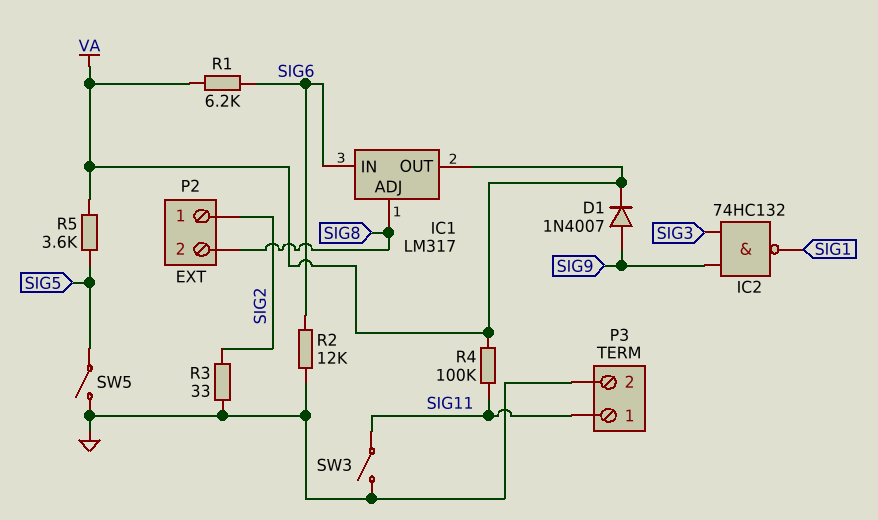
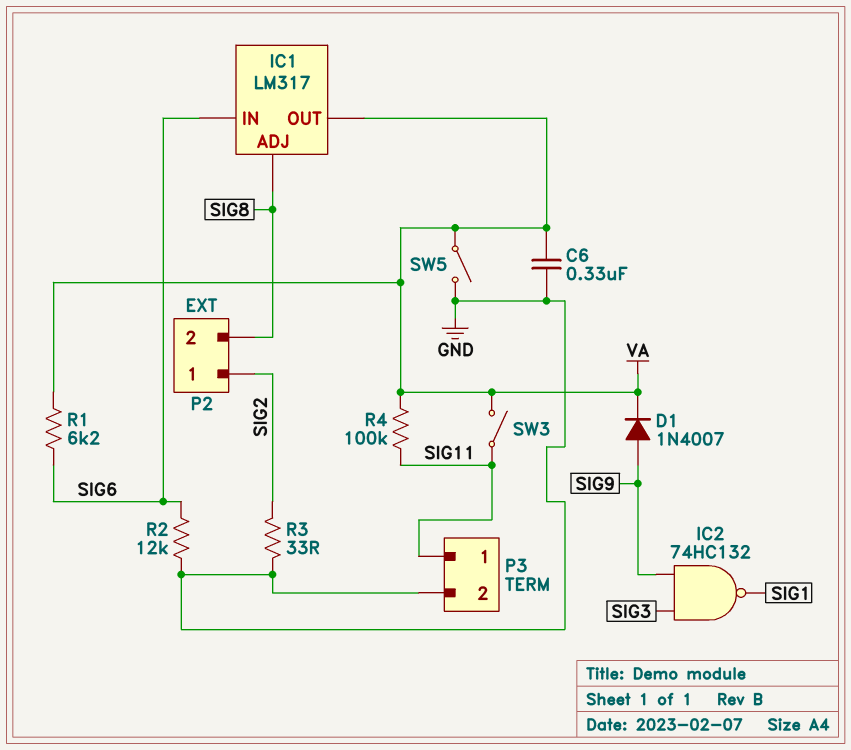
C6: none -> 330nF (GND, VA)
R5: 3.6k (SIG5, VA) -> none
SW3: switch (GND, SIG11) -> switch (SIG11, VA)
SW5: switch (GND, SIG5) -> switch (GND, VA)

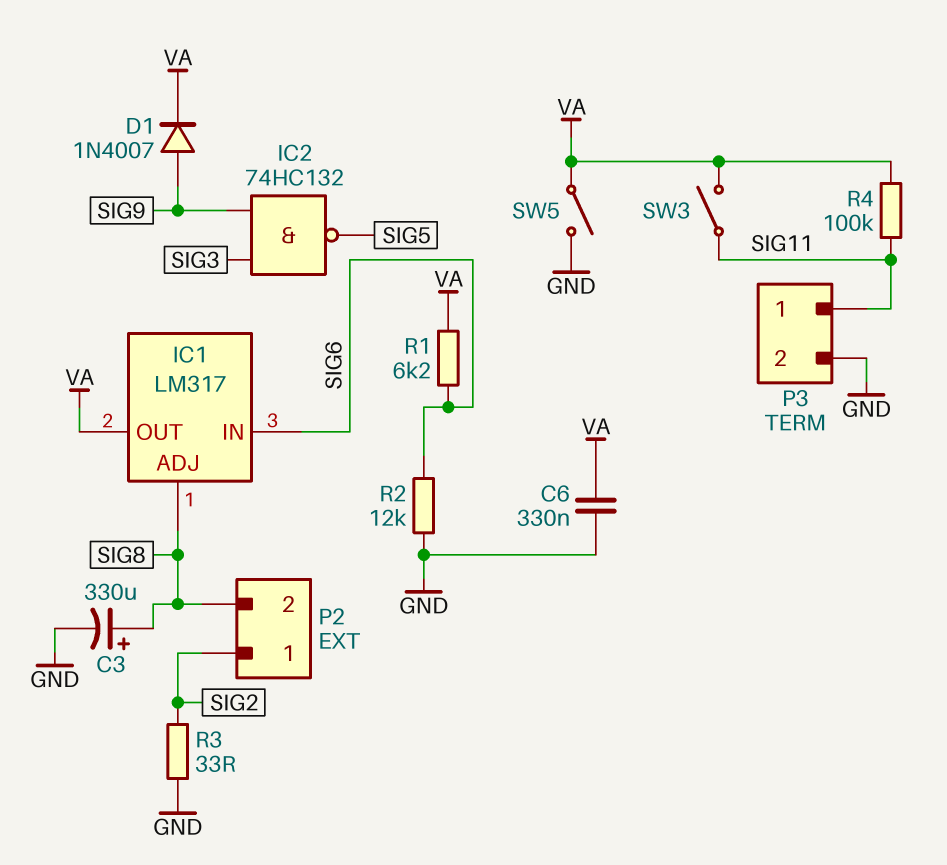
C3: none -> 330uF (plus SIG8, minus GND)
IC2: NAND 74HC132 (in SIG3, in SIG9, out SIG1) -> NAND 74HC132 (in SIG3, in SIG9, out SIG5)

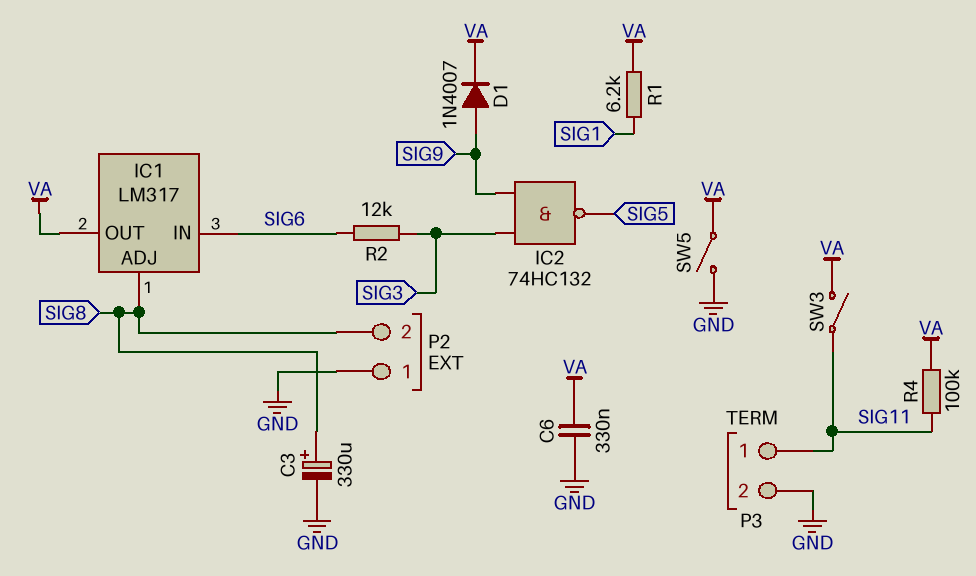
P2 pin 1: SIG2 -> GND
R1: 6.2k (SIG6, VA) -> 6.2k (SIG1, VA)
R2: 12k (GND, SIG6) -> 12k (SIG3, SIG6)
R3: 33 (GND, SIG2) -> none

